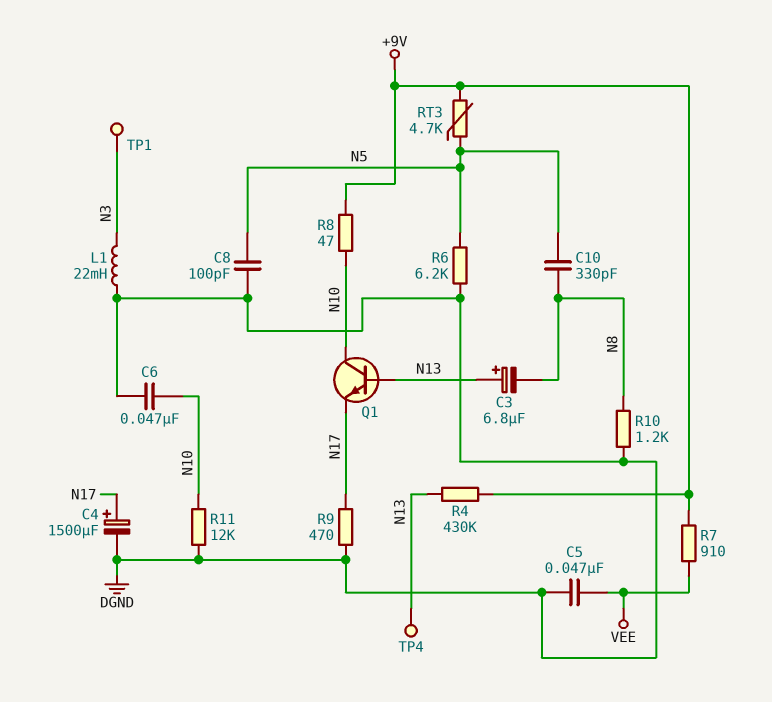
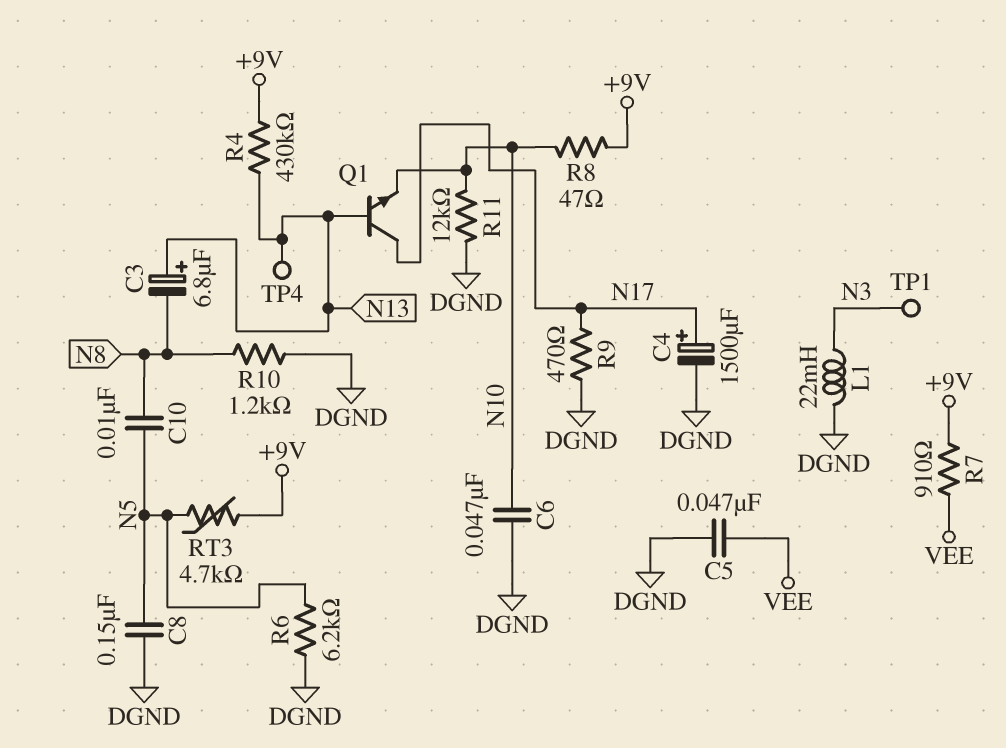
C8: 100pF (DGND, N5) -> 150nF (DGND, N5)
C10: 330pF (N5, N8) -> 10nF (N5, N8)
Q1: NPN (B N13, C N10, E N17) -> NPN (B N13, C N17, E N10)

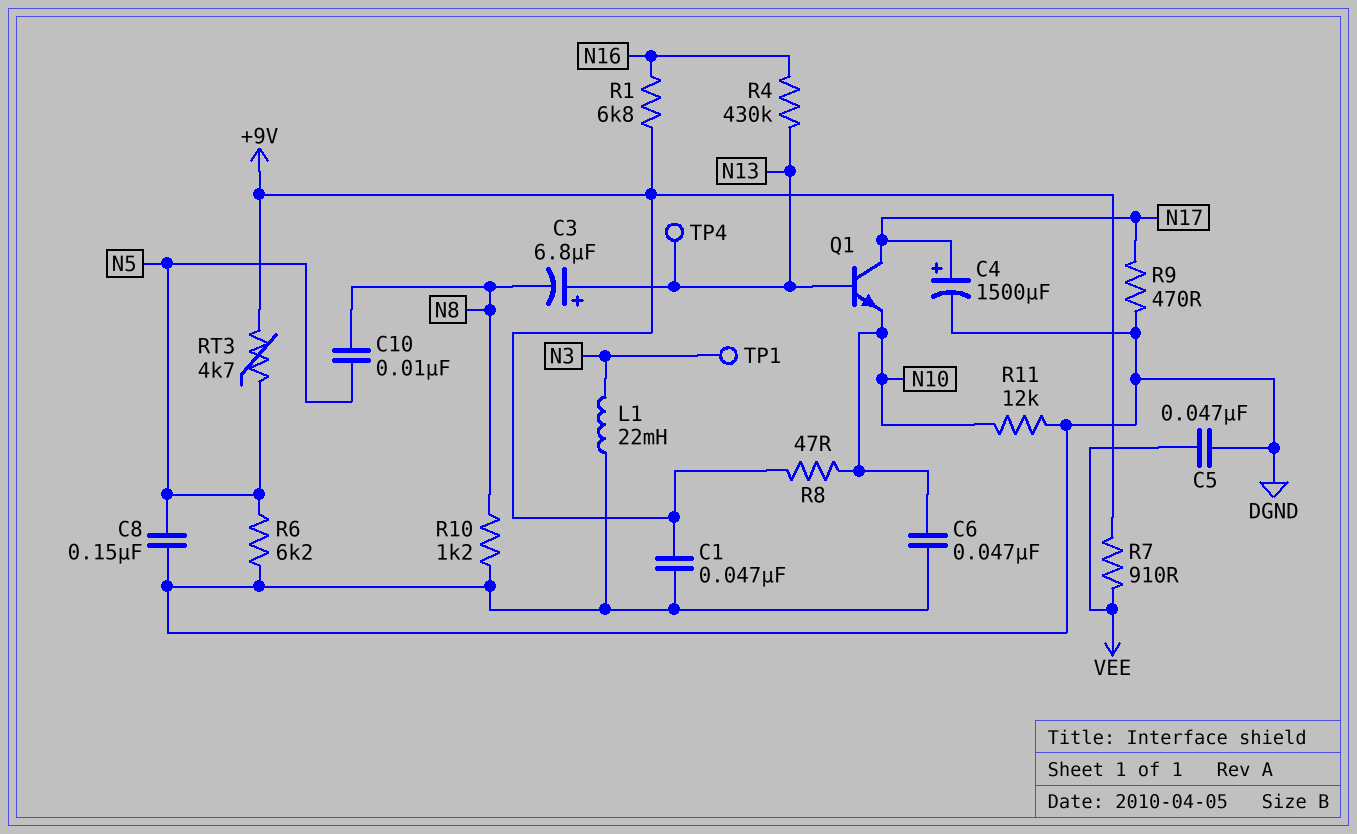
C1: none -> 47nF (+9V, DGND)
R1: none -> 6.8k (+9V, N16)
R4: 430k (+9V, N13) -> 430k (N13, N16)

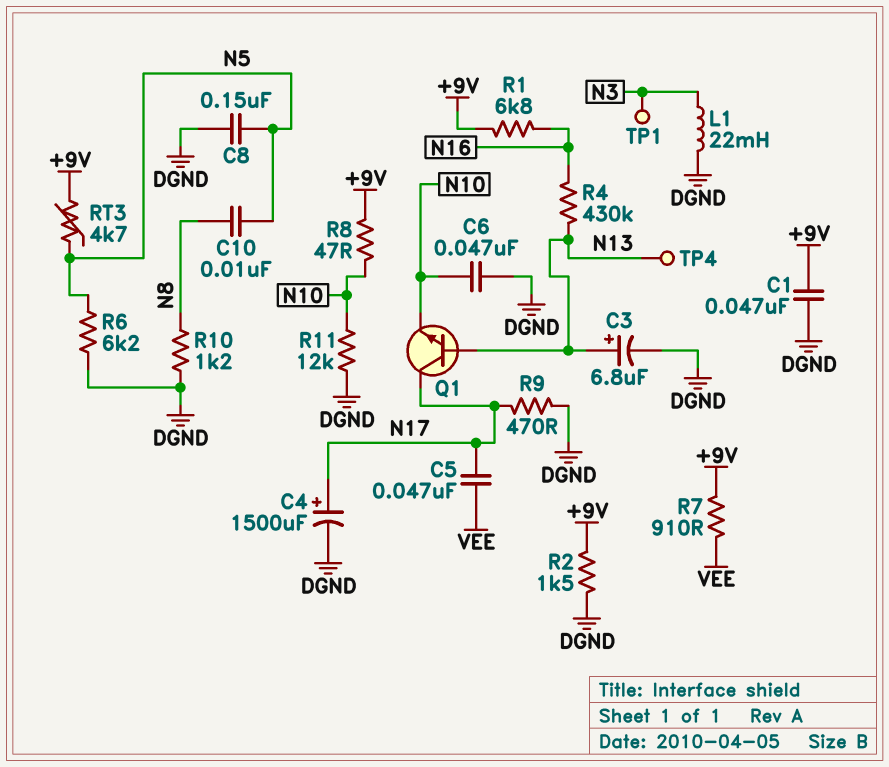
C3: 6.8uF (plus N13, minus N8) -> 6.8uF (plus N13, minus DGND)
C5: 47nF (DGND, VEE) -> 47nF (N17, VEE)
R2: none -> 1.5k (+9V, DGND)

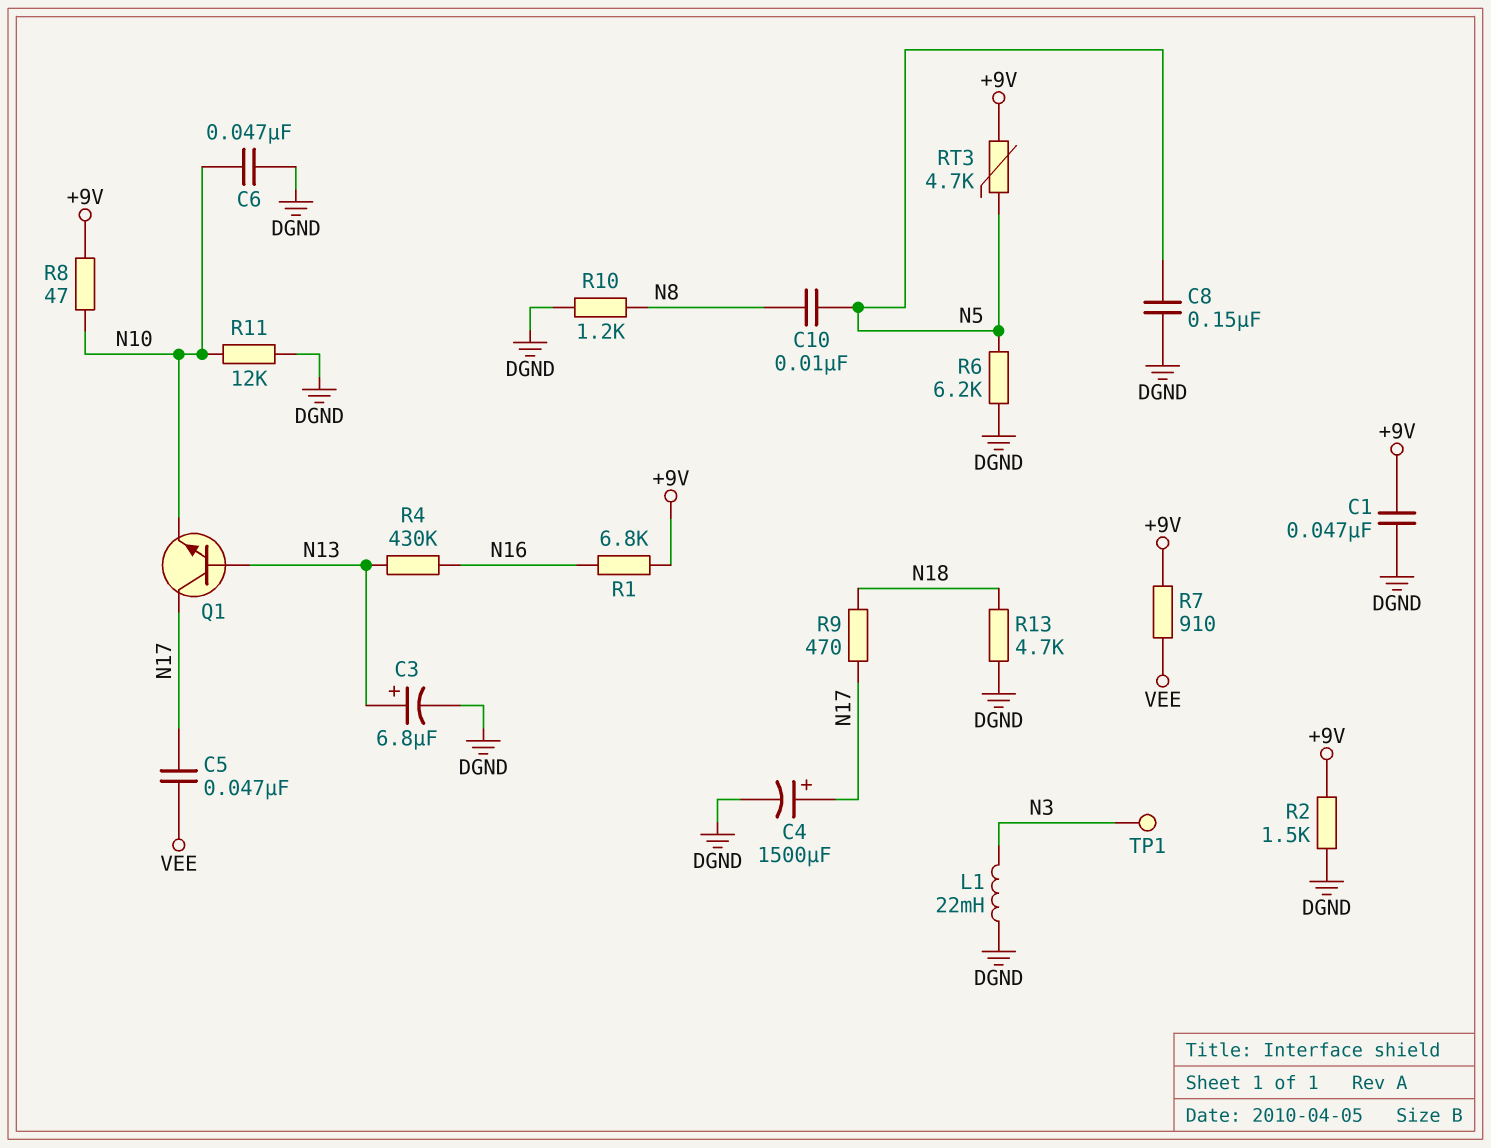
R9: 470 (DGND, N17) -> 470 (N17, N18)
R13: none -> 4.7k (DGND, N18)
TP4: test point (N13) -> none

